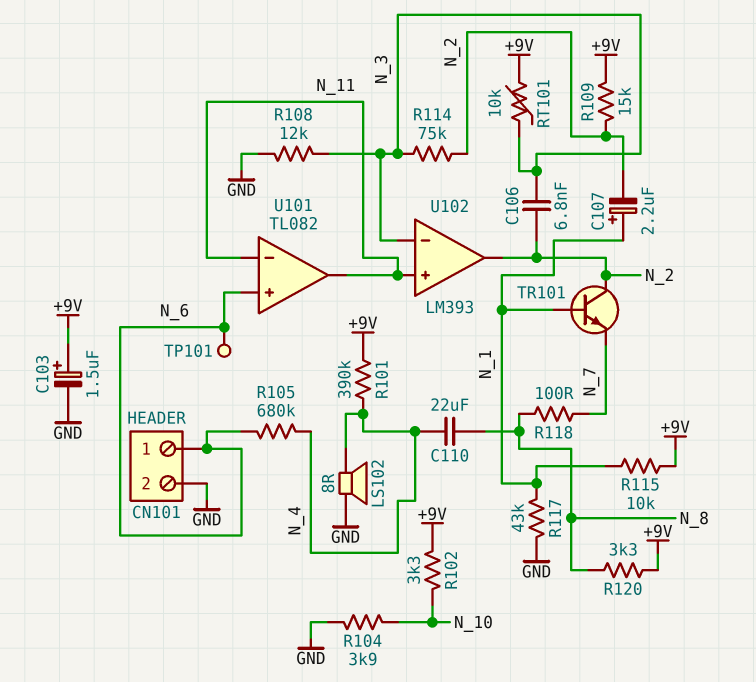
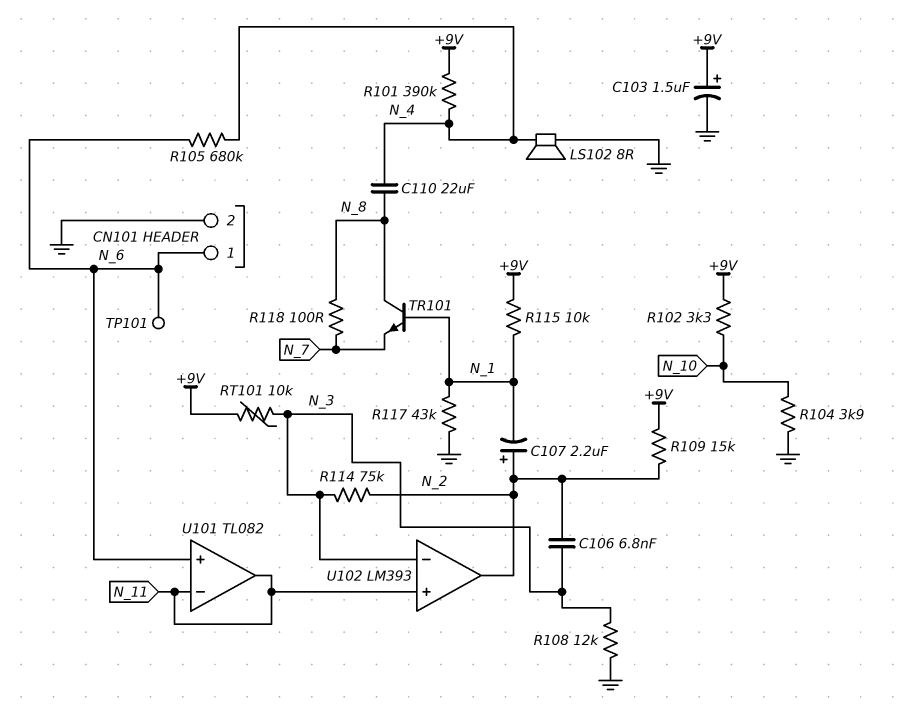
C107: 2.2uF (plus N_1, minus N_2) -> 2.2uF (plus N_2, minus N_1)
R120: 3.3k (+9V, N_8) -> none
TR101: NPN (B N_1, C N_2, E N_7) -> NPN (B N_1, C N_8, E N_7)

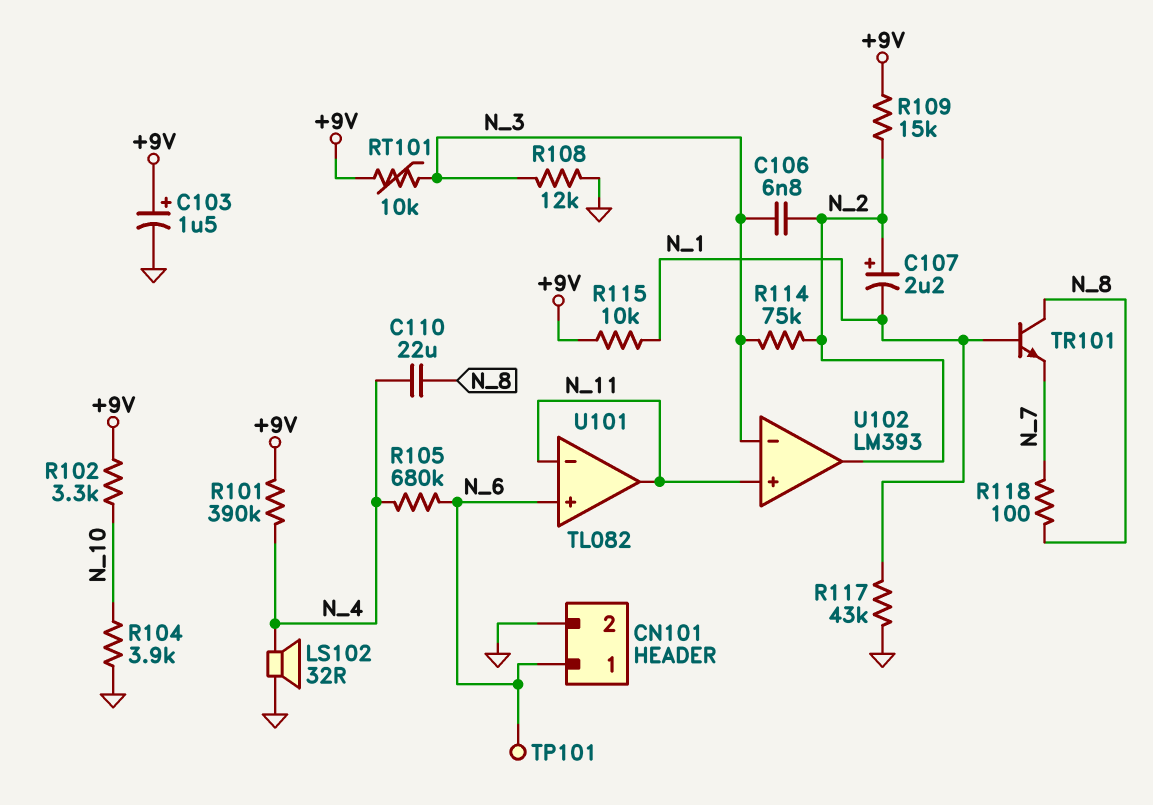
LS102: speaker 8R (GND, N_4) -> speaker 32R (GND, N_4)

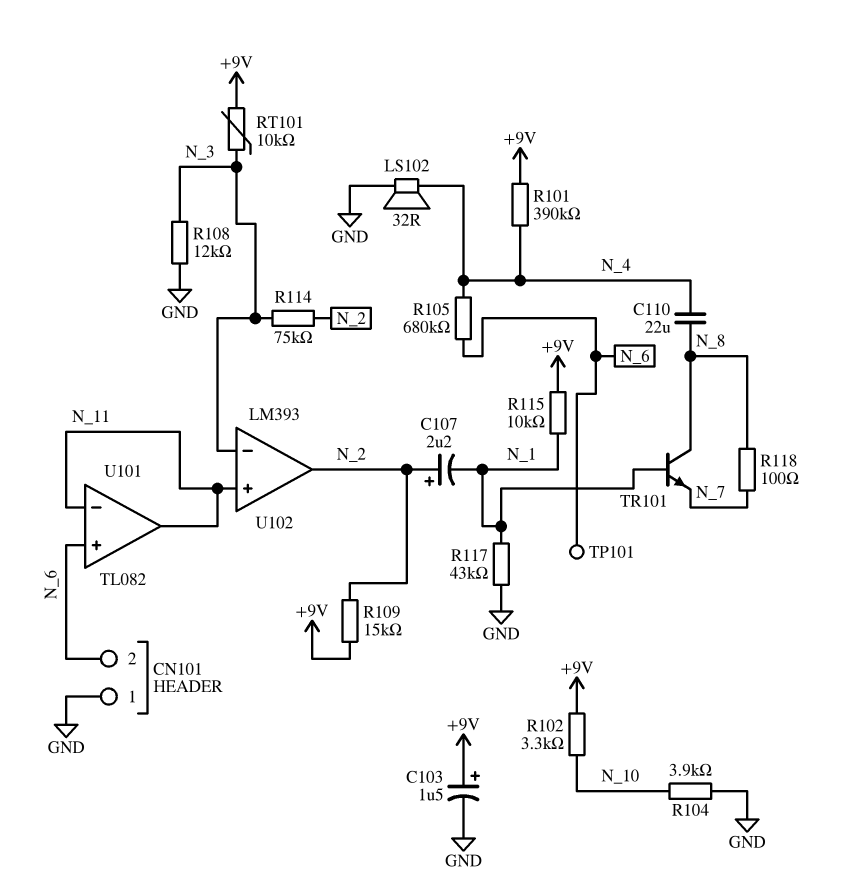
C106: 6.8nF (N_2, N_3) -> none
CN101 pin 1: N_6 -> GND
CN101 pin 2: GND -> N_6

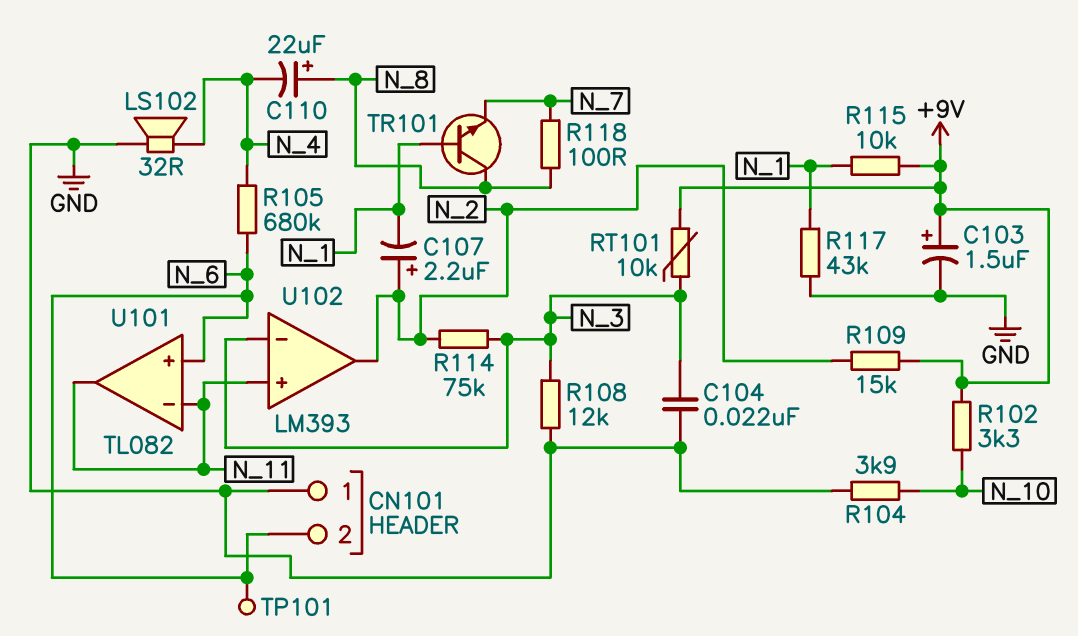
C104: none -> 22nF (GND, N_3)
C110: 22uF (N_4, N_8) -> 22uF (plus N_8, minus N_4)
R101: 390k (+9V, N_4) -> none

